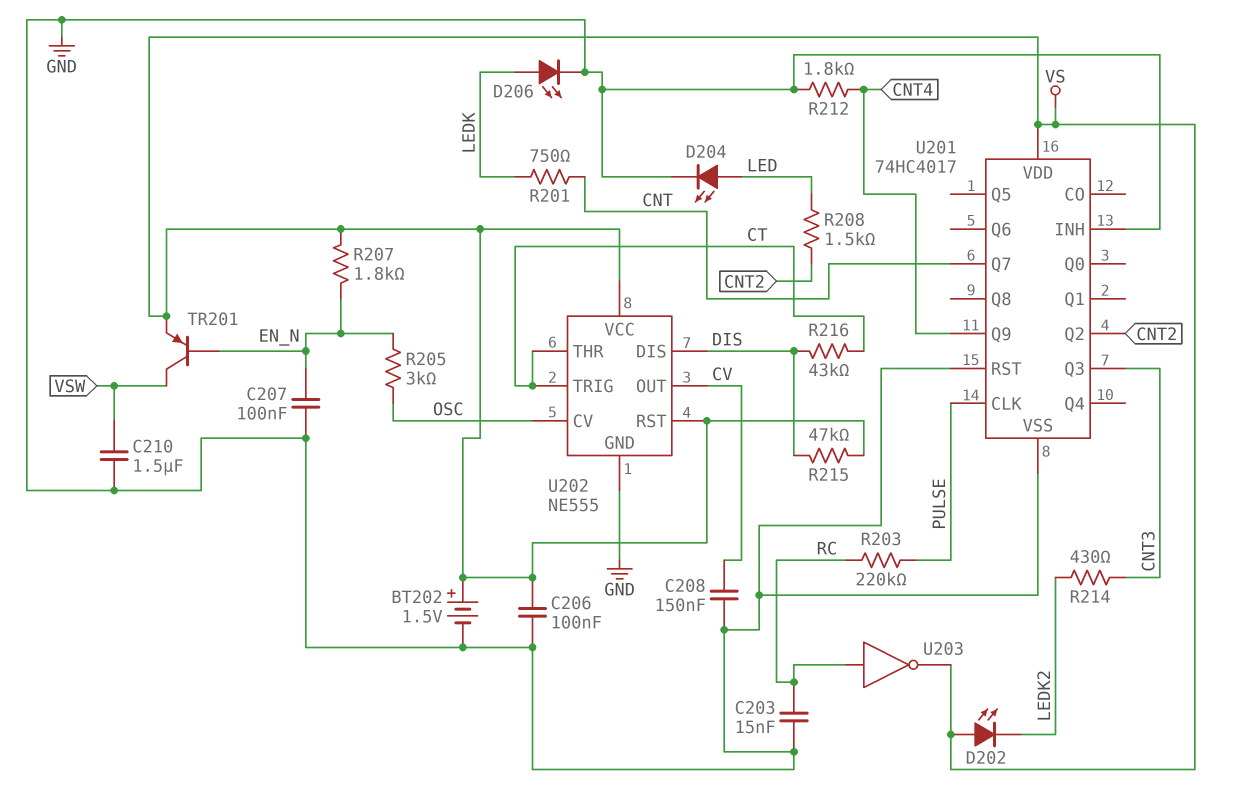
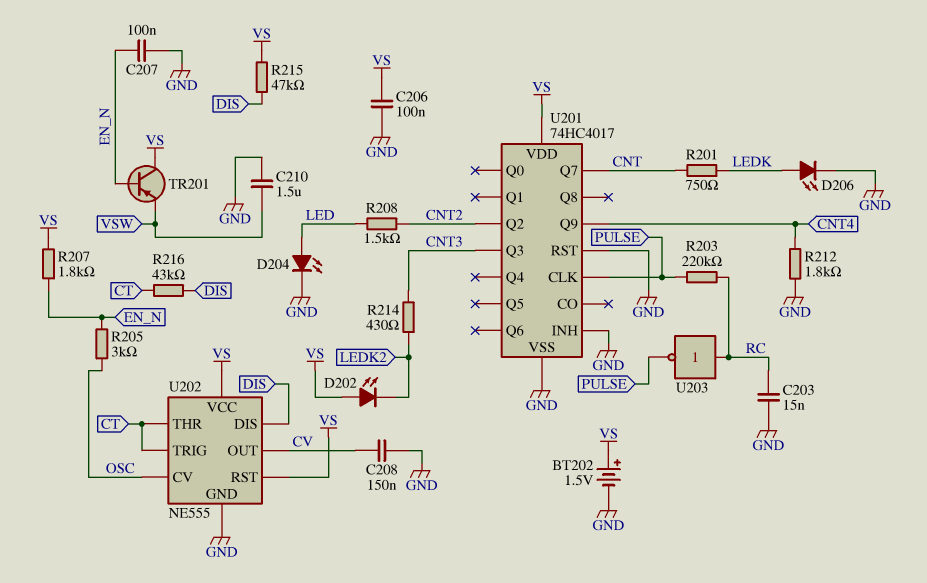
TR201: PNP (B EN_N, C VSW, E VS) -> PNP (B EN_N, C VS, E VSW)
U203: NOT (in RC, out VS) -> NOT (in RC, out PULSE)

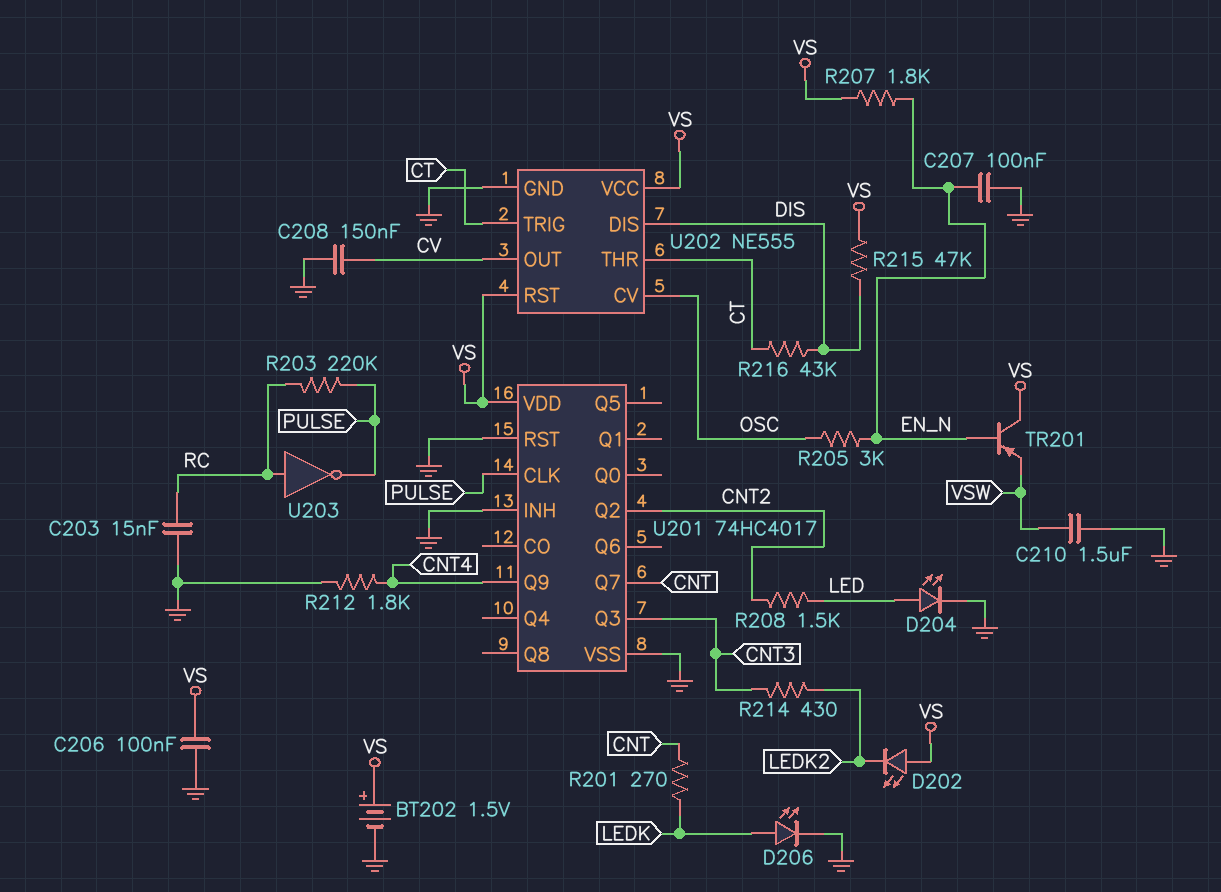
R201: 750 (CNT, LEDK) -> 270 (CNT, LEDK)

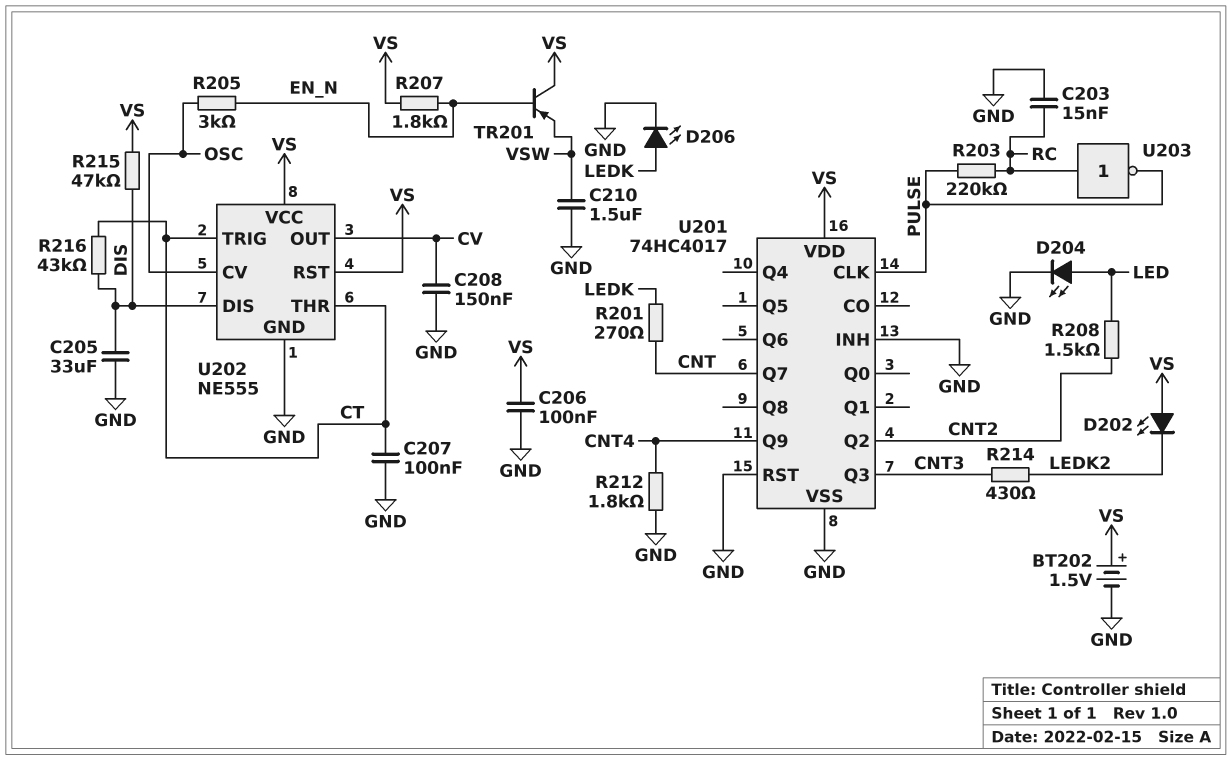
C205: none -> 33uF (DIS, GND)
C207: 100nF (EN_N, GND) -> 100nF (CT, GND)

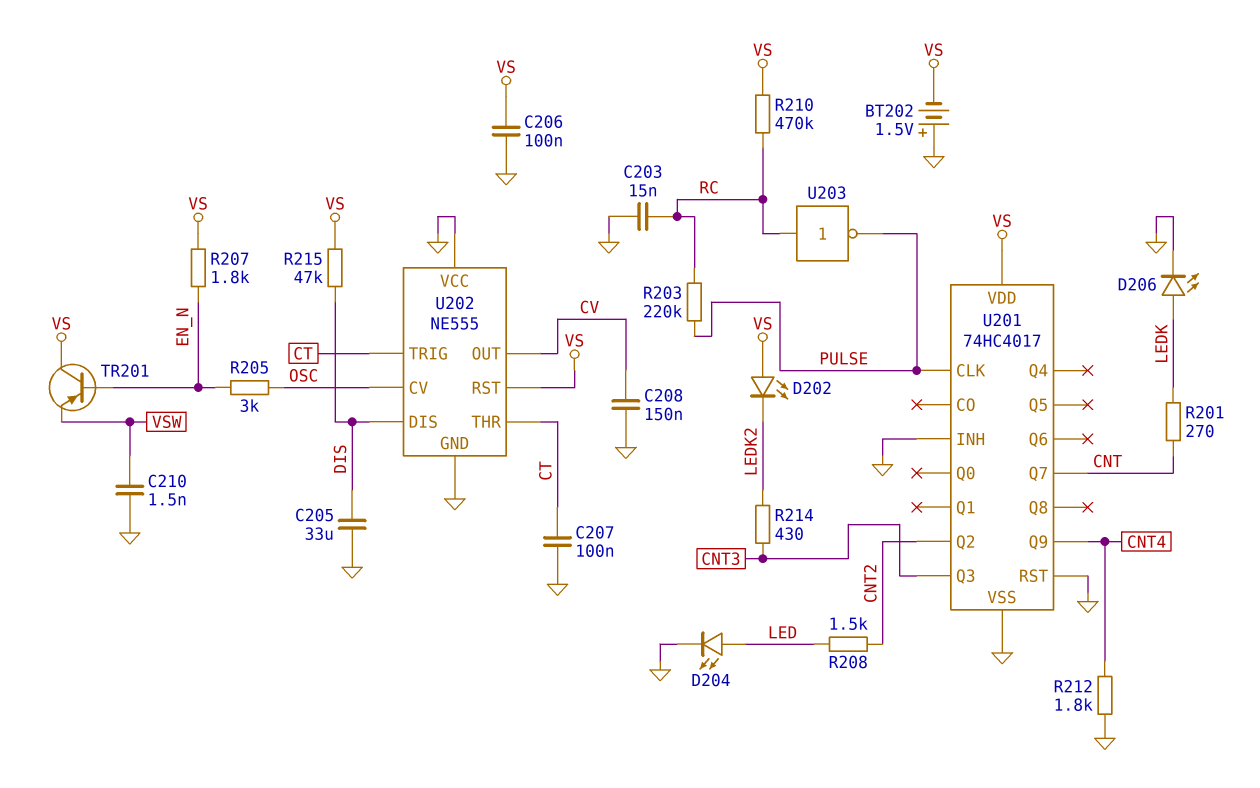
BT202: 1.5V (plus VS, minus GND) -> 1.5V (plus GND, minus VS)
C210: 1.5uF (GND, VSW) -> 1.5nF (GND, VSW)
R210: none -> 470k (RC, VS)
R216: 43k (CT, DIS) -> none
U202 pin VCC: VS -> GND

